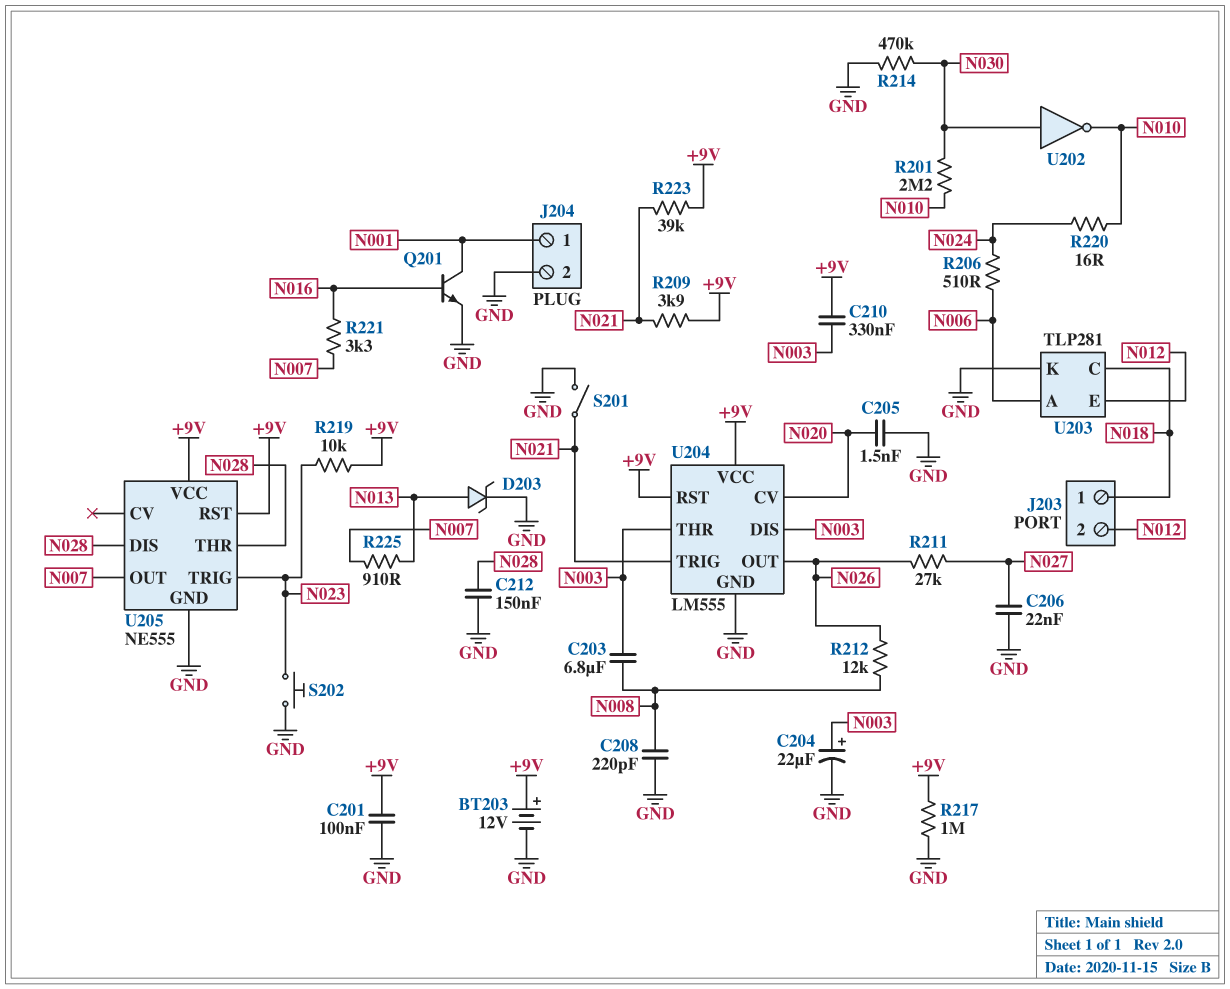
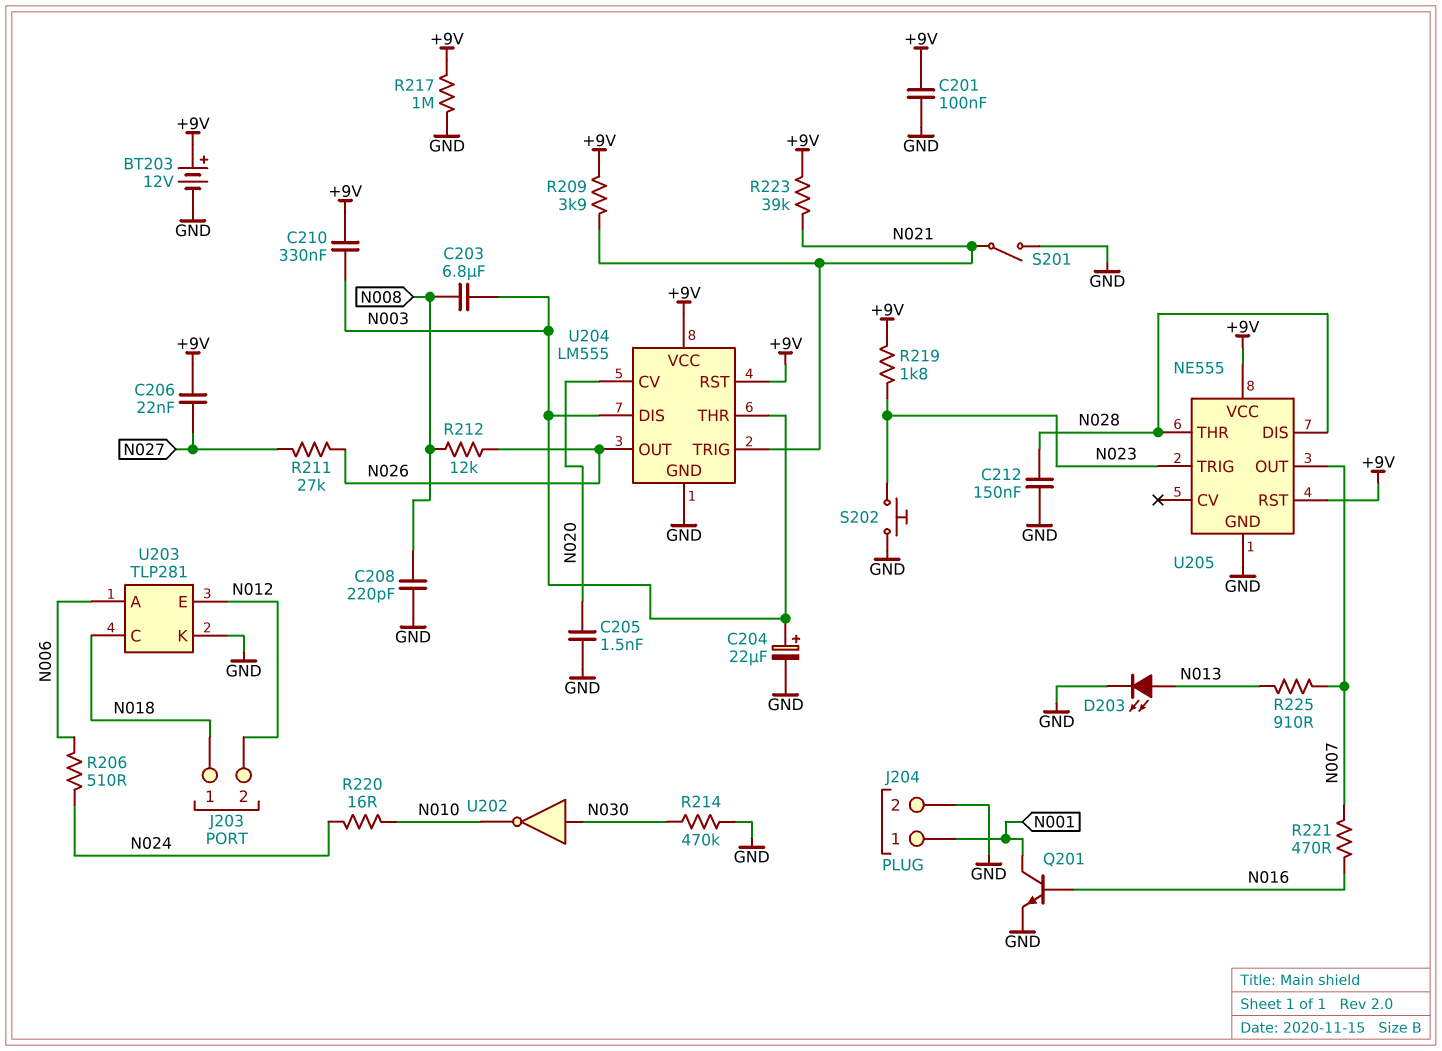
C206: 22nF (GND, N027) -> 22nF (+9V, N027)
D203: zener (A N013, K GND) -> LED (A N013, K GND)
R201: 2.2M (N010, N030) -> none
R219: 10k (+9V, N023) -> 1.8k (+9V, N023)
R221: 3.3k (N007, N016) -> 470 (N007, N016)

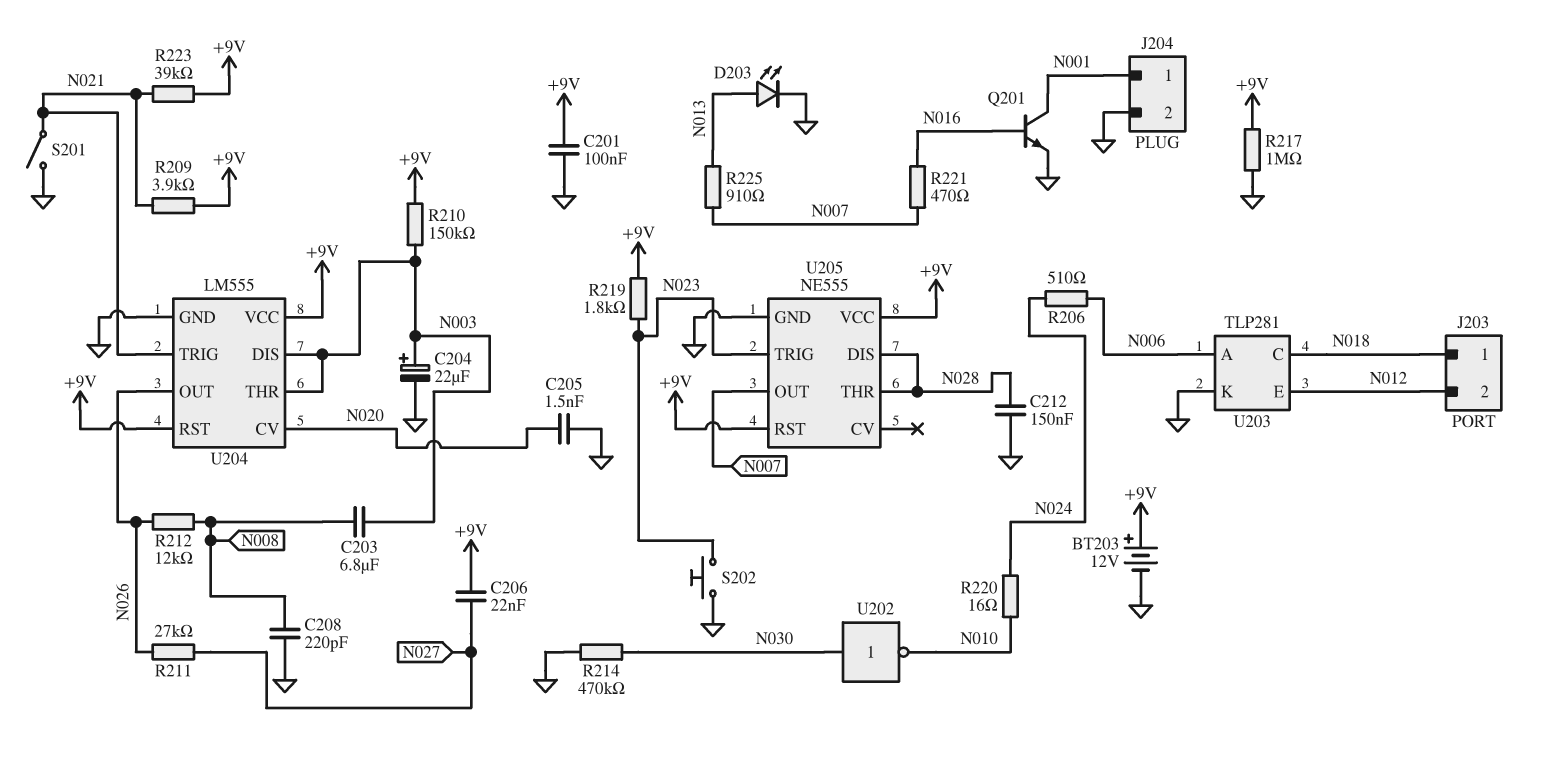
C210: 330nF (+9V, N003) -> none
R210: none -> 150k (+9V, N003)

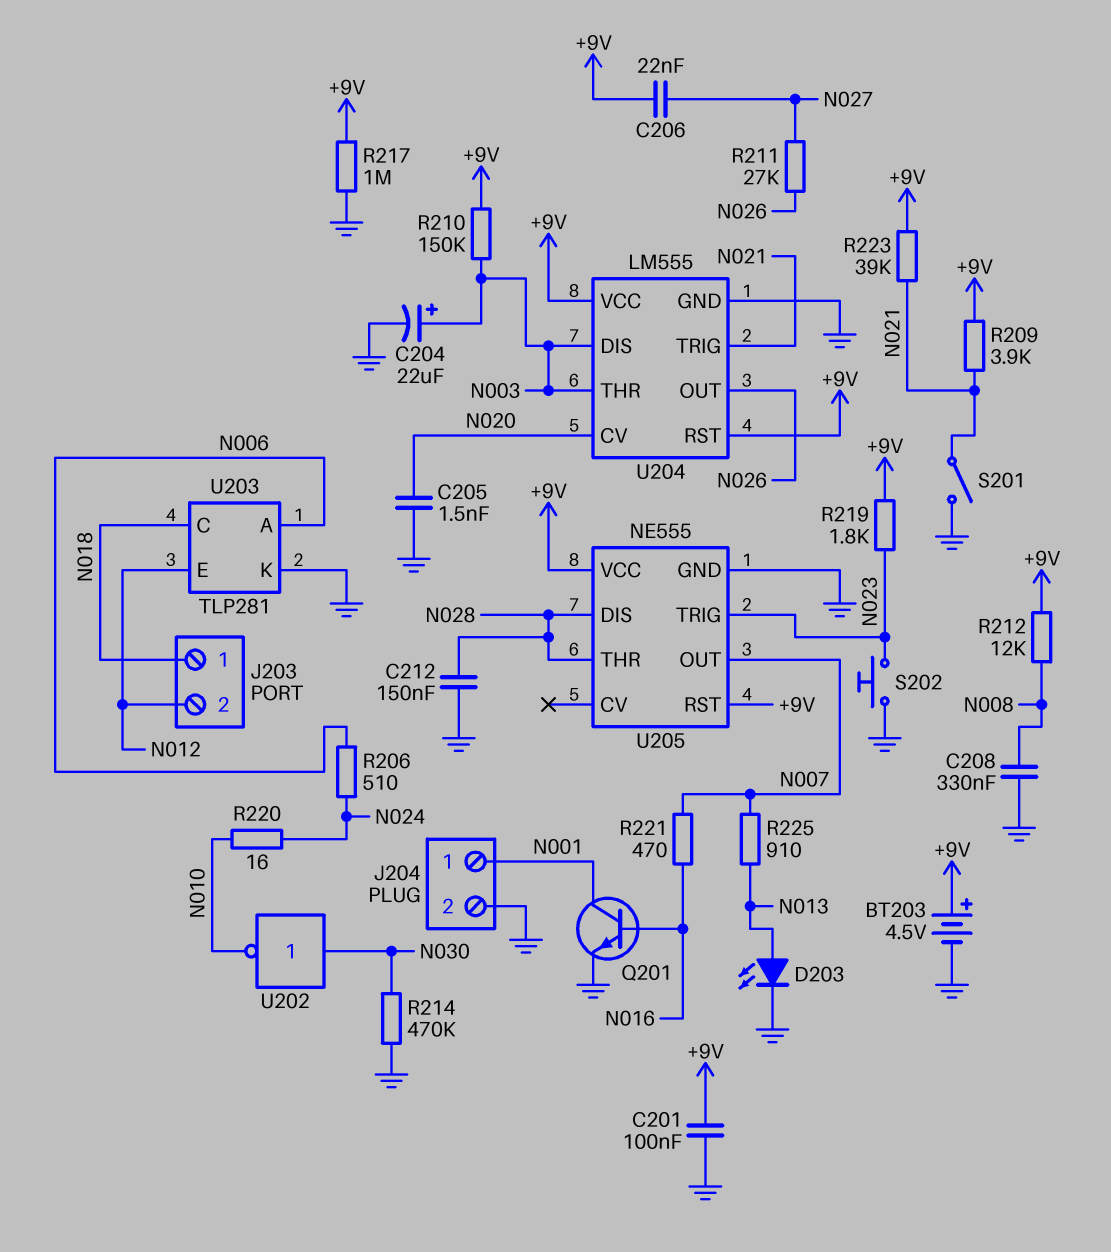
BT203: 12V (plus +9V, minus GND) -> 4.5V (plus +9V, minus GND)
C203: 6.8uF (N003, N008) -> none
C208: 220pF (GND, N008) -> 330nF (GND, N008)
R212: 12k (N008, N026) -> 12k (+9V, N008)

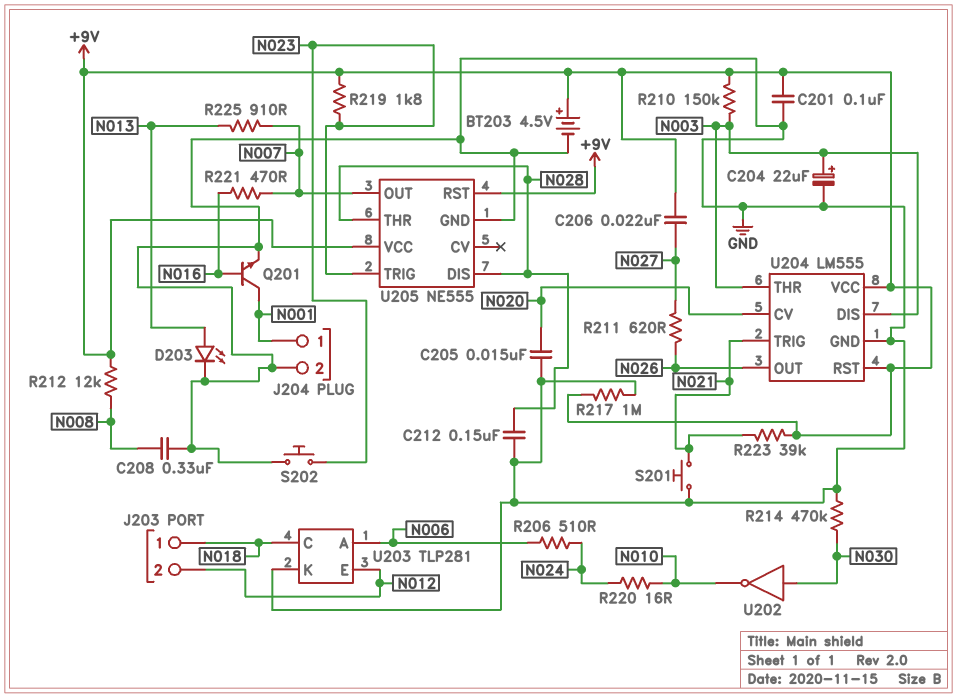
C205: 1.5nF (GND, N020) -> 15nF (GND, N020)
R209: 3.9k (+9V, N021) -> none
R211: 27k (N026, N027) -> 620 (N026, N027)
S201: switch (GND, N021) -> button (GND, N021)

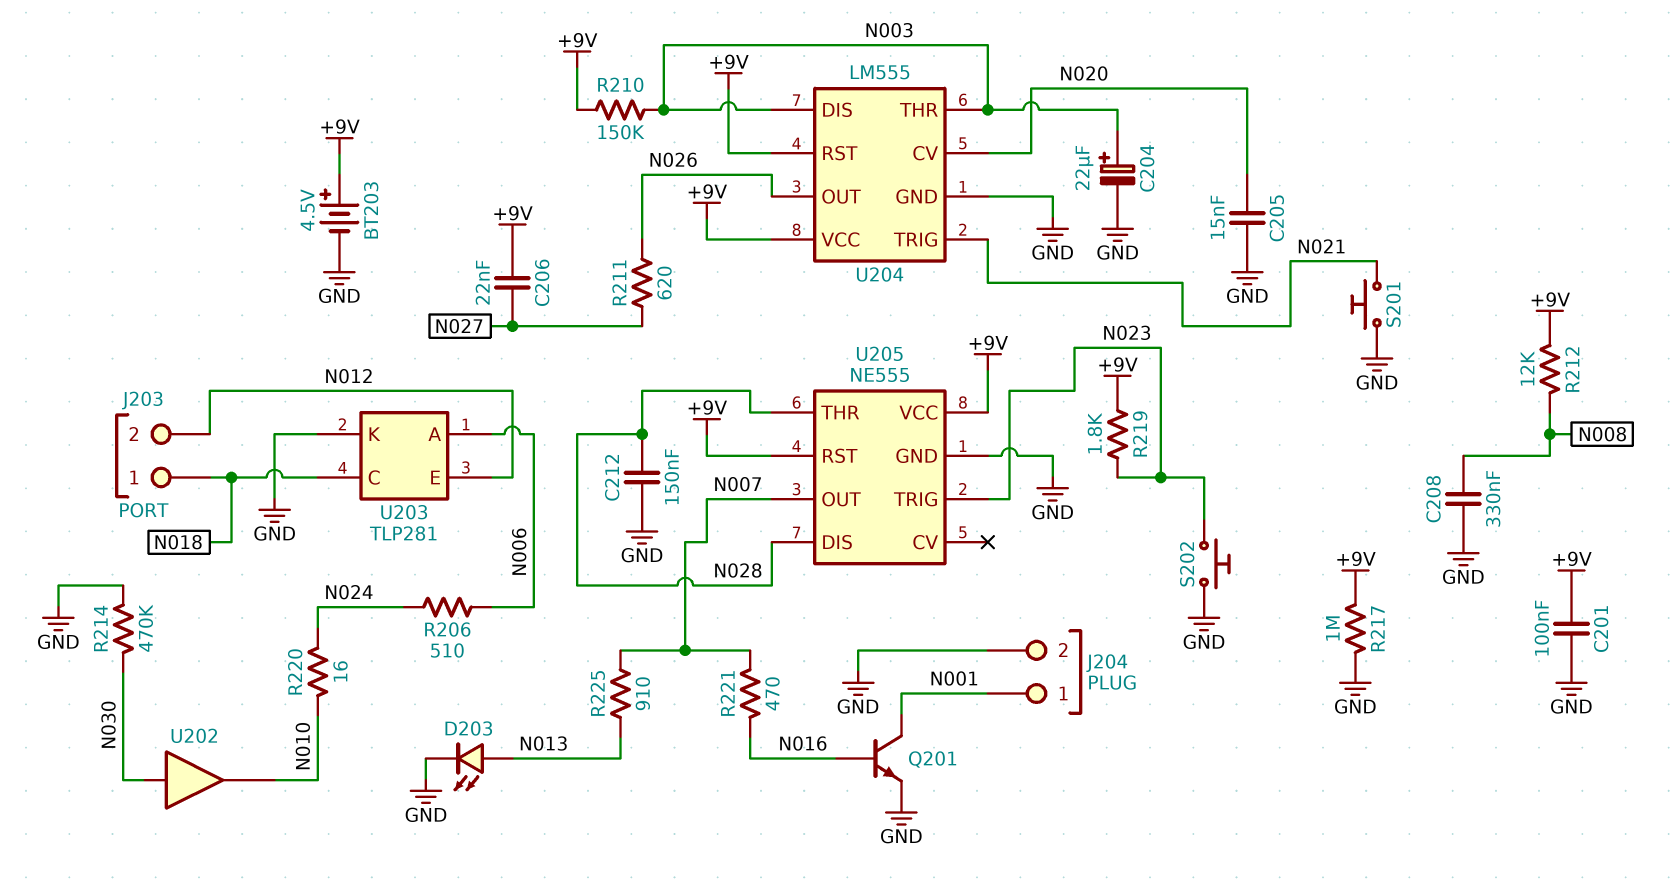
R223: 39k (+9V, N021) -> none
U202: NOT (in N030, out N010) -> buffer (in N030, out N010)

